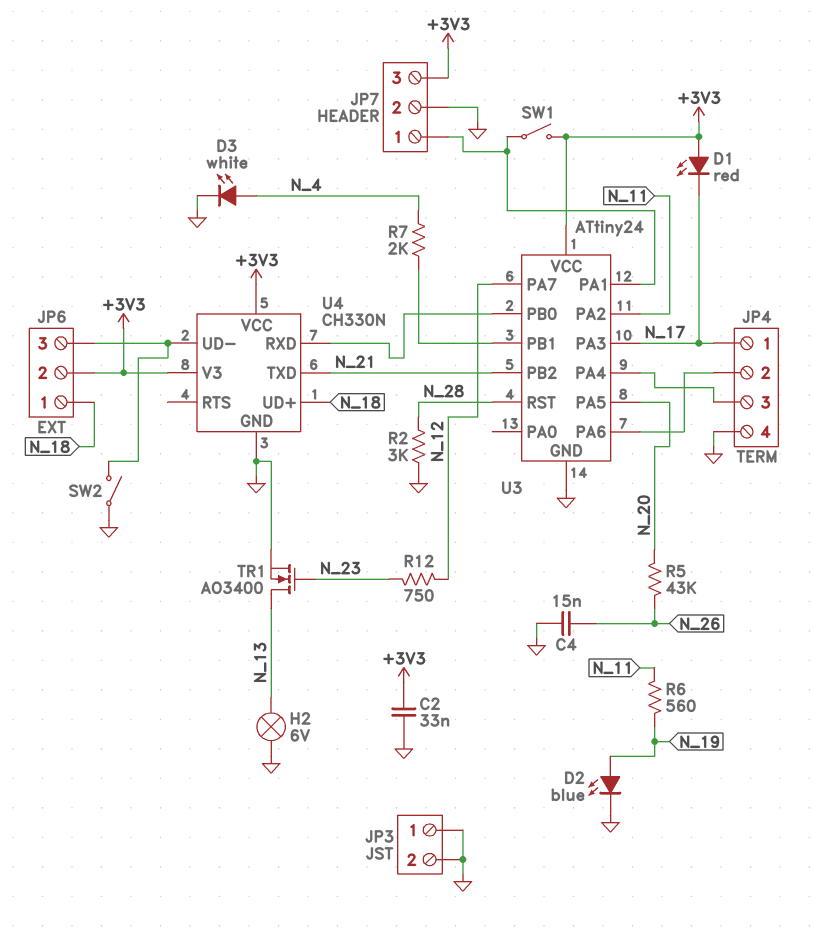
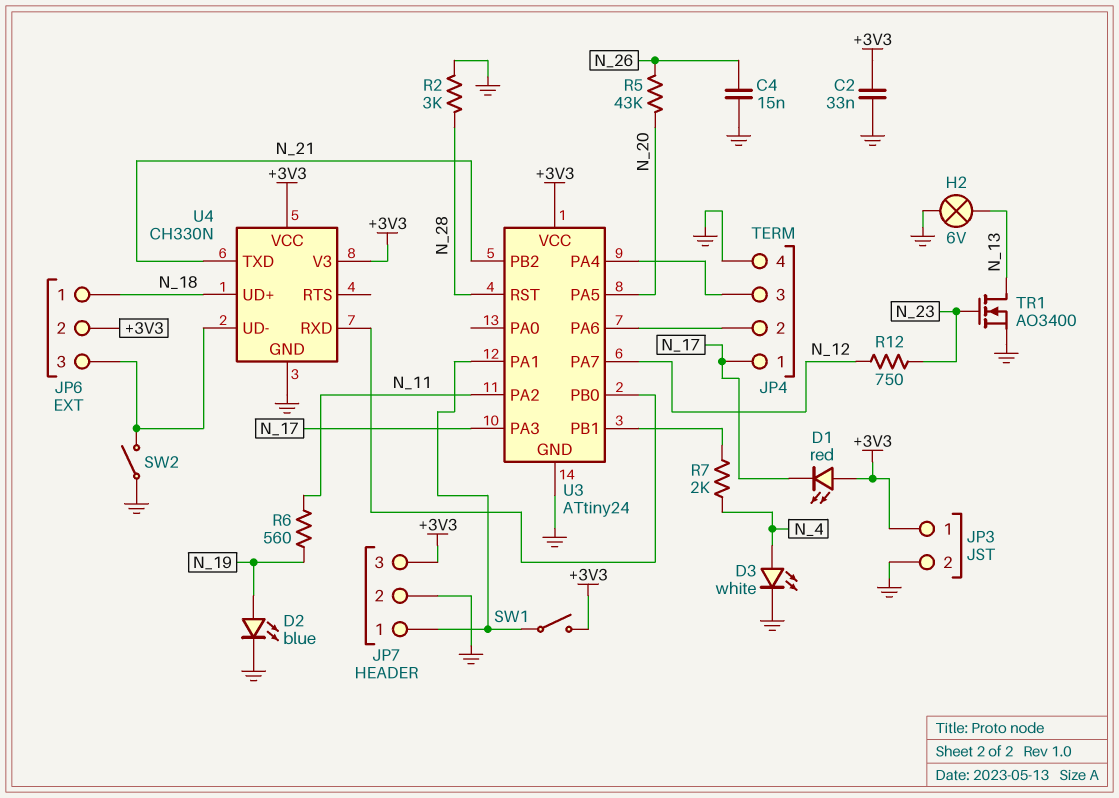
JP3 pin 1: GND -> +3V3

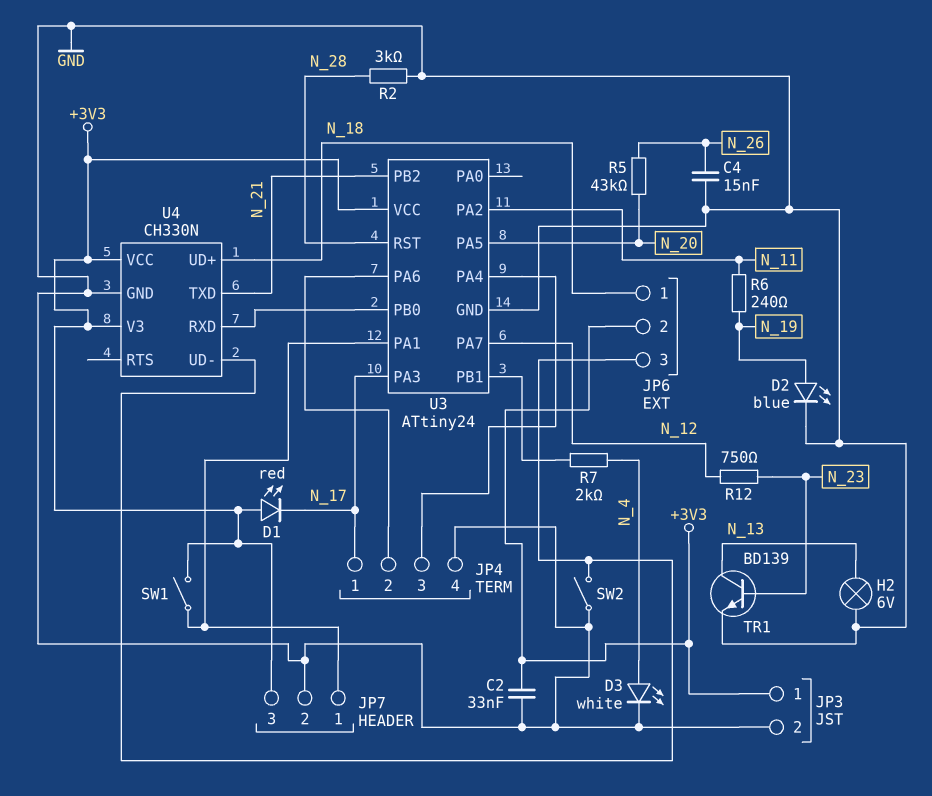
R6: 560 (N_11, N_19) -> 240 (N_11, N_19)
TR1: NMOS AO3400 (G N_23, D N_13, S GND) -> NPN BD139 (B N_23, C N_13, E GND)

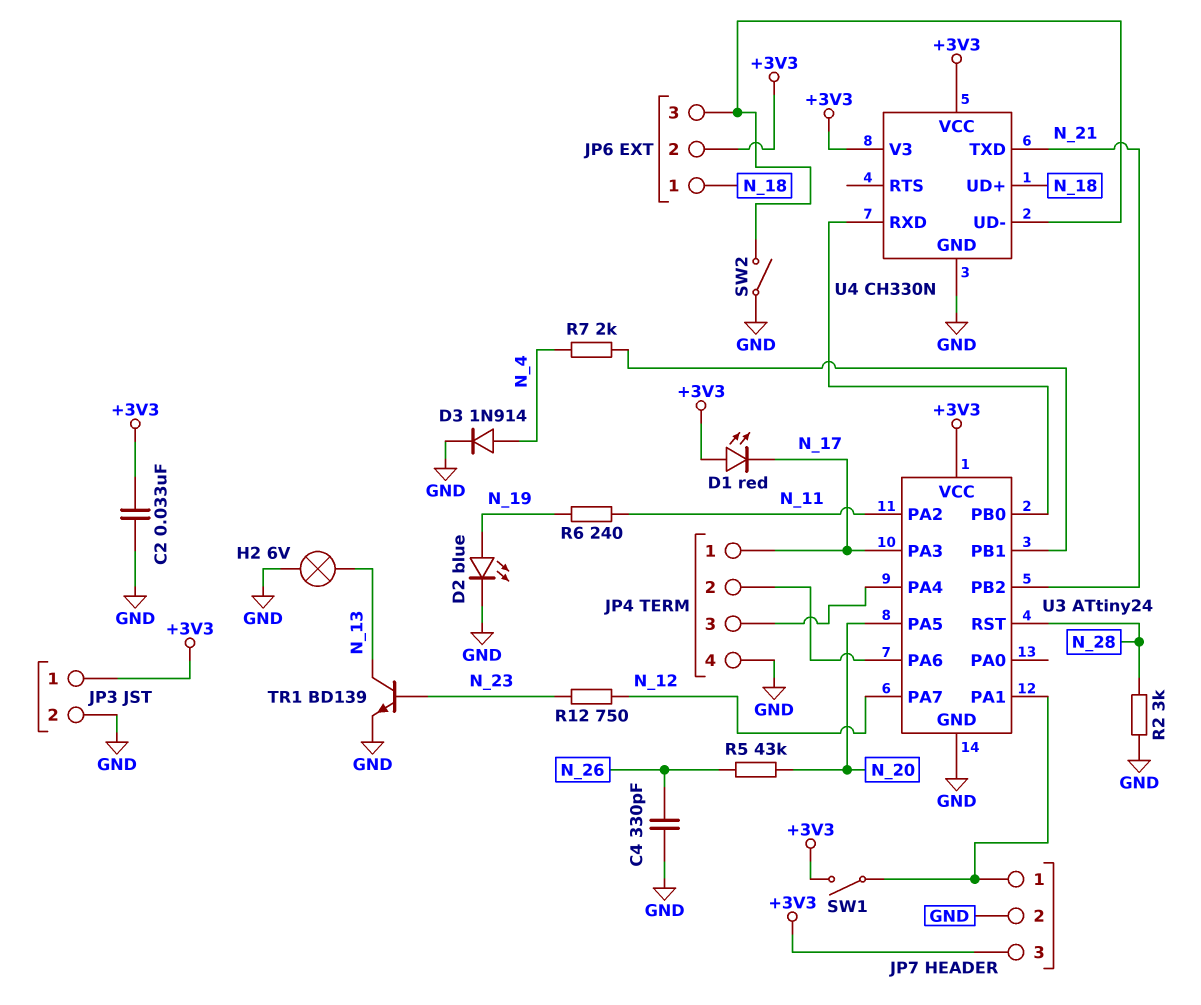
C4: 15nF (GND, N_26) -> 330pF (GND, N_26)
D3: LED white (A N_4, K GND) -> diode 1N914 (A N_4, K GND)

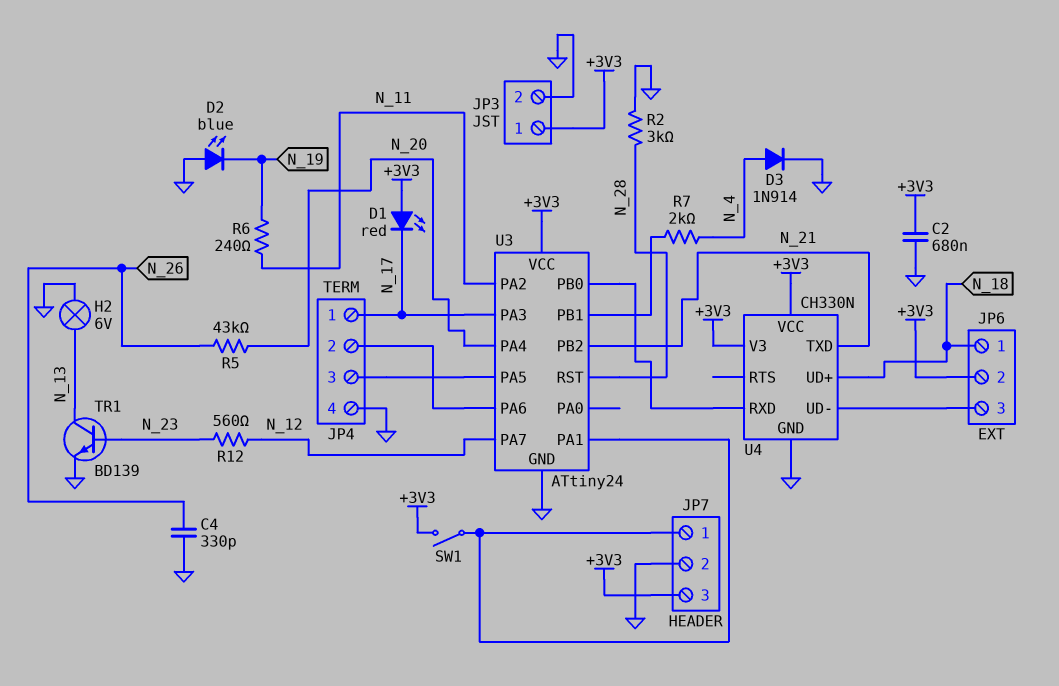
C2: 33nF (+3V3, GND) -> 680nF (+3V3, GND)
D2: LED blue (A N_19, K GND) -> LED blue (A GND, K N_19)
R12: 750 (N_12, N_23) -> 560 (N_12, N_23)
SW2: switch (GND, JP6/3) -> none
U3 pin PA4: JP4/3 -> N_20
U3 pin PA5: N_20 -> JP4/3

